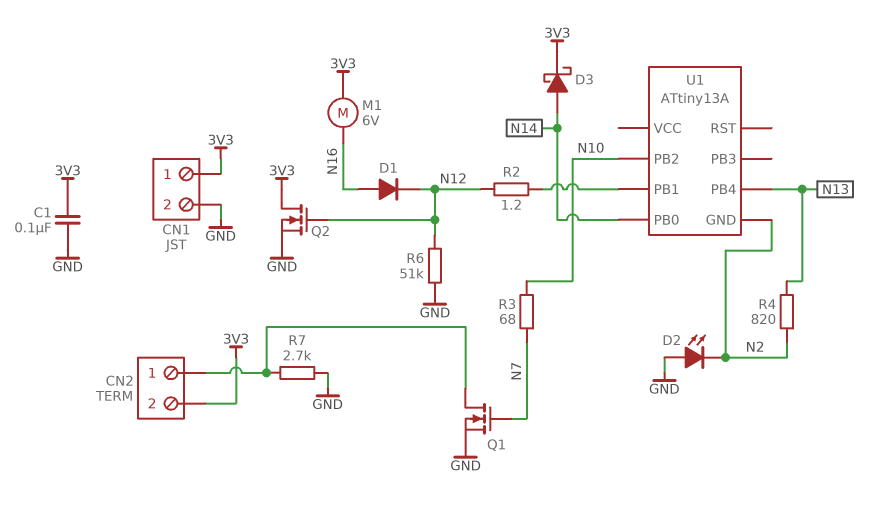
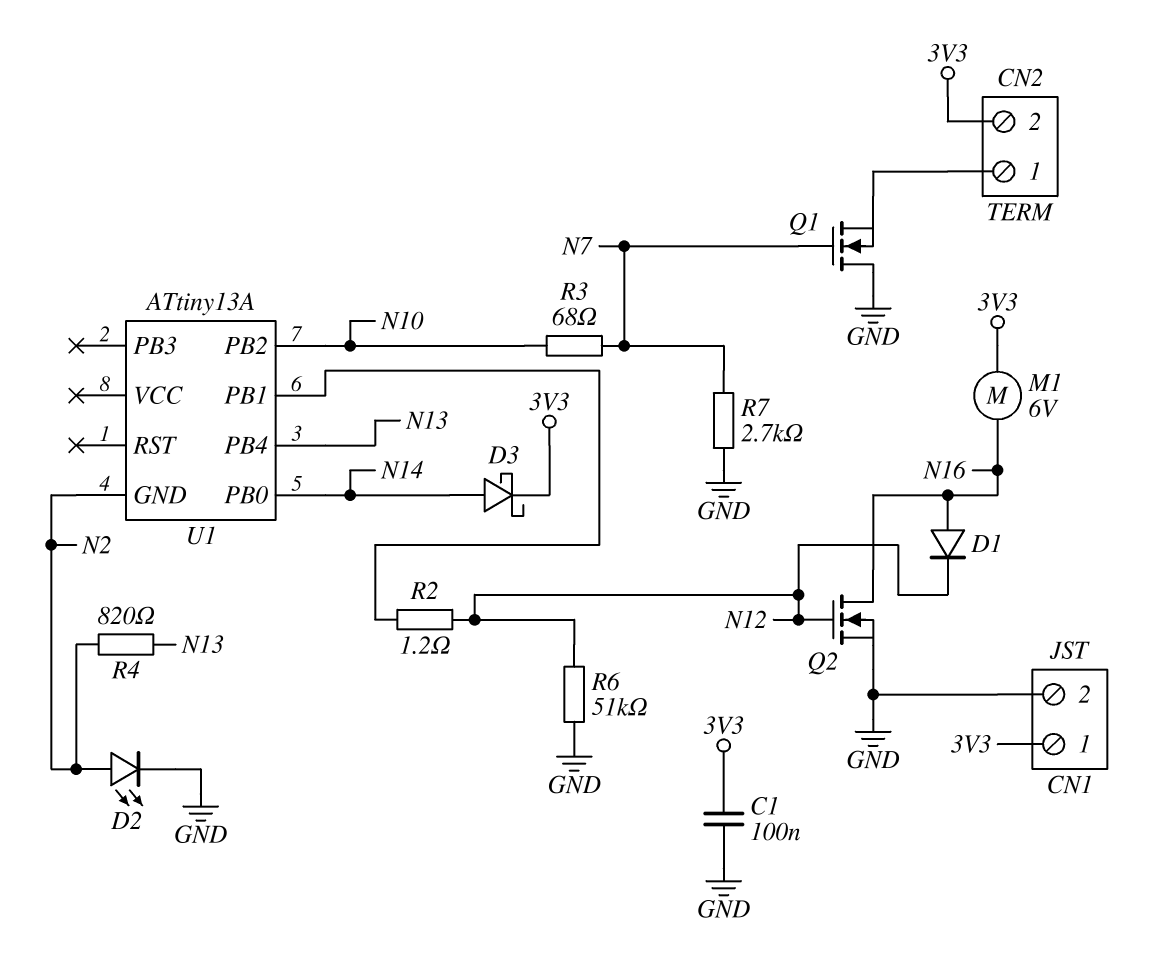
D2: LED (A GND, K N2) -> LED (A N2, K GND)
Q1: NMOS (G N7, D CN2/1, S GND) -> NMOS (G N7, D GND, S CN2/1)
Q2: NMOS (G N12, D 3V3, S GND) -> NMOS (G N12, D N16, S GND)
R7: 2.7k (CN2/1, GND) -> 2.7k (GND, N7)

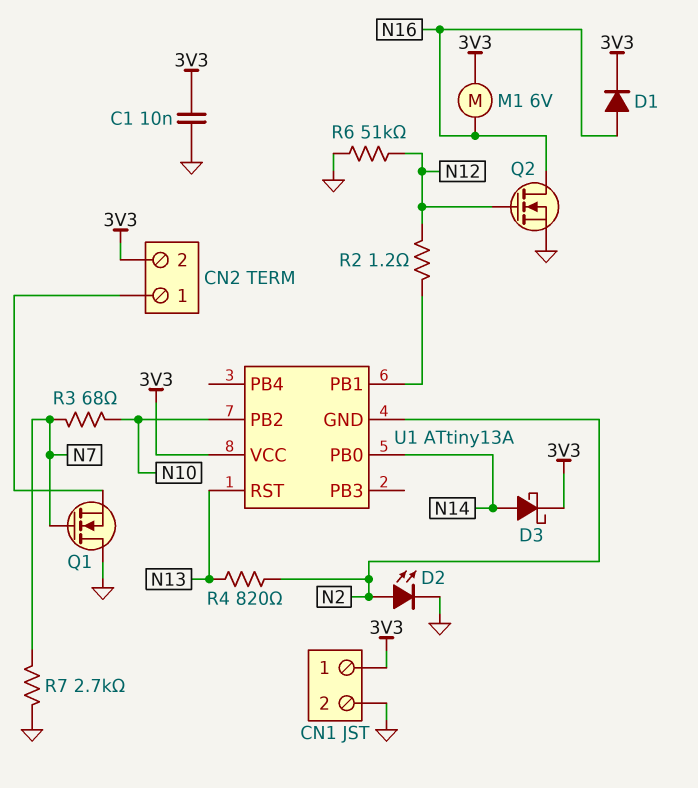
C1: 100nF (3V3, GND) -> 10nF (3V3, GND)
D1: diode (A N16, K N12) -> diode (A N16, K 3V3)
U1 pin PB4: N13 -> none
U1 pin RST: none -> N13
U1 pin VCC: none -> 3V3

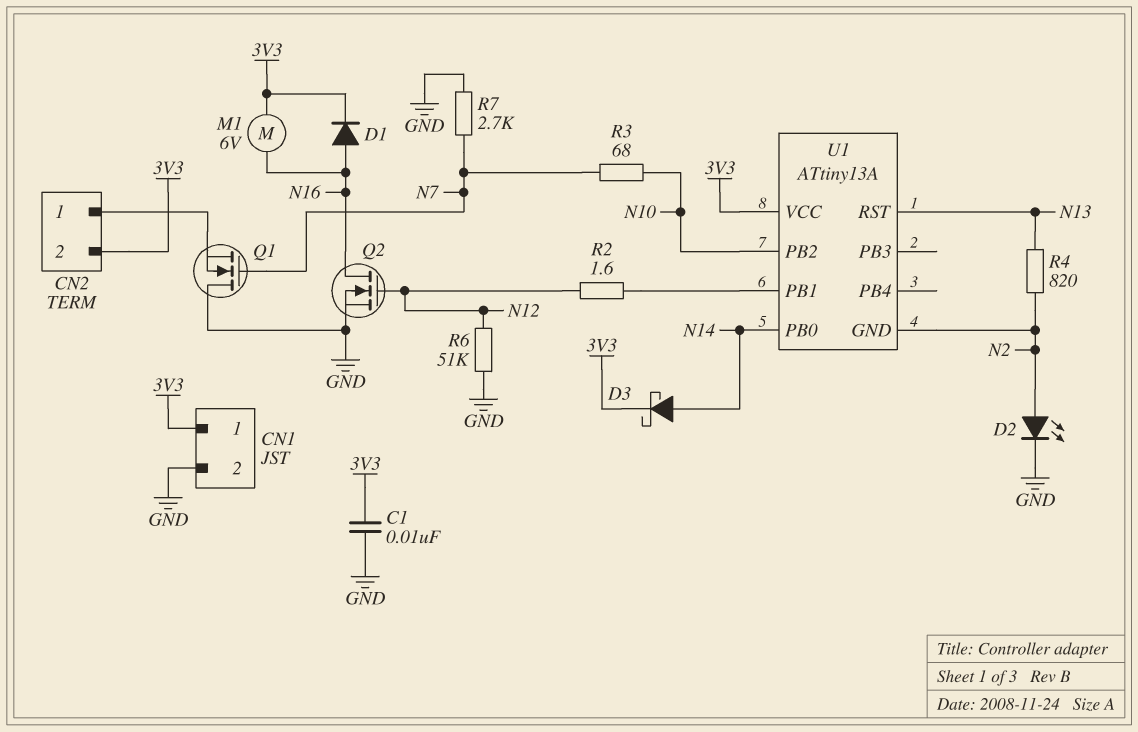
R2: 1.2 (N12, U1/PB1) -> 1.6 (N12, U1/PB1)

